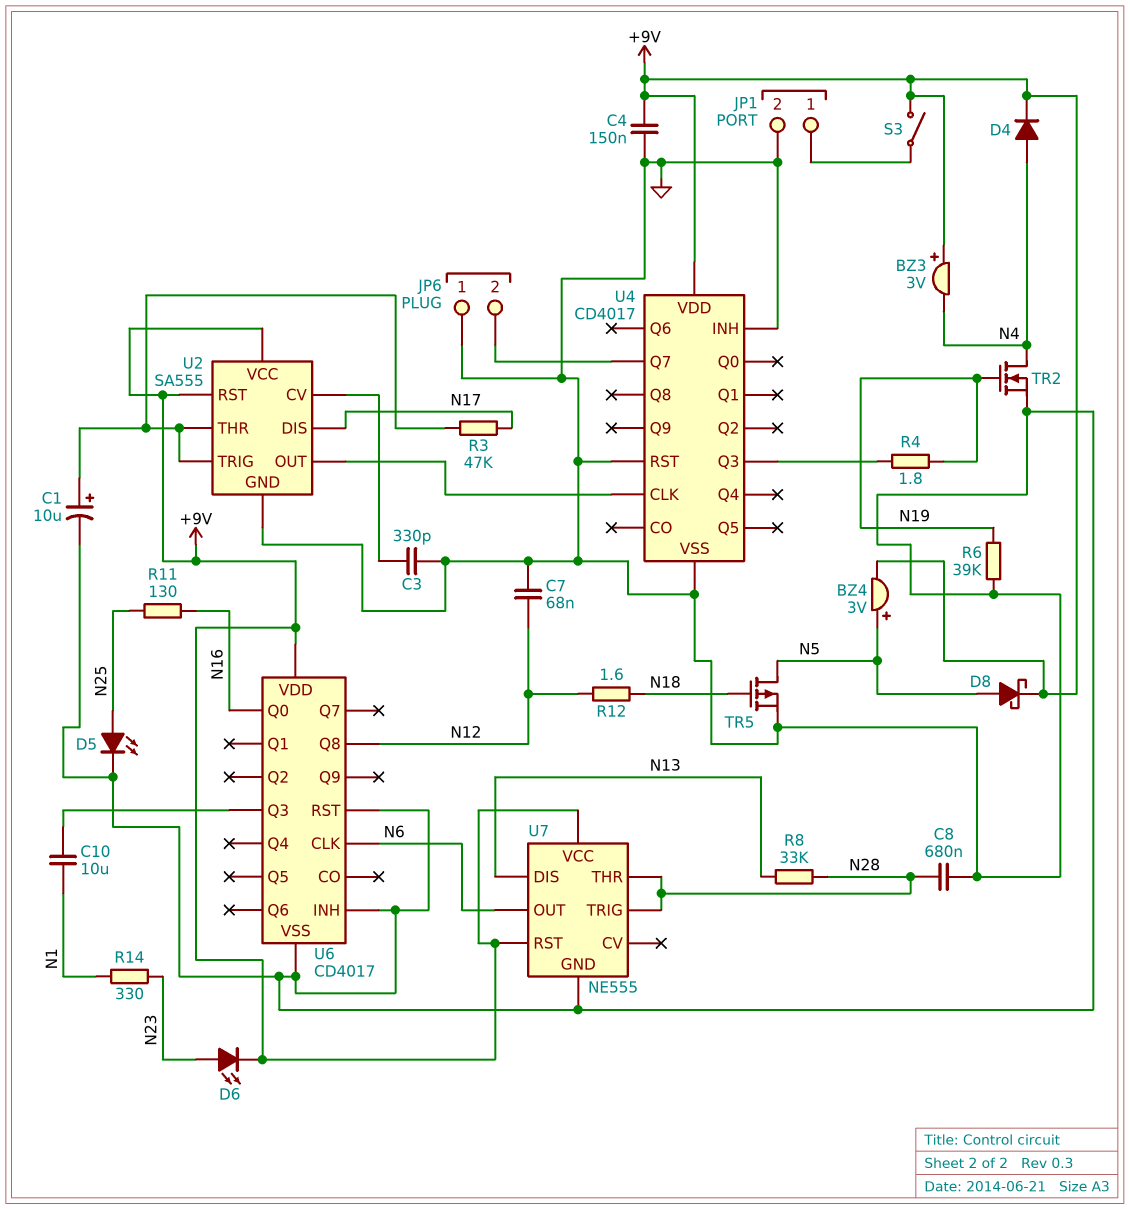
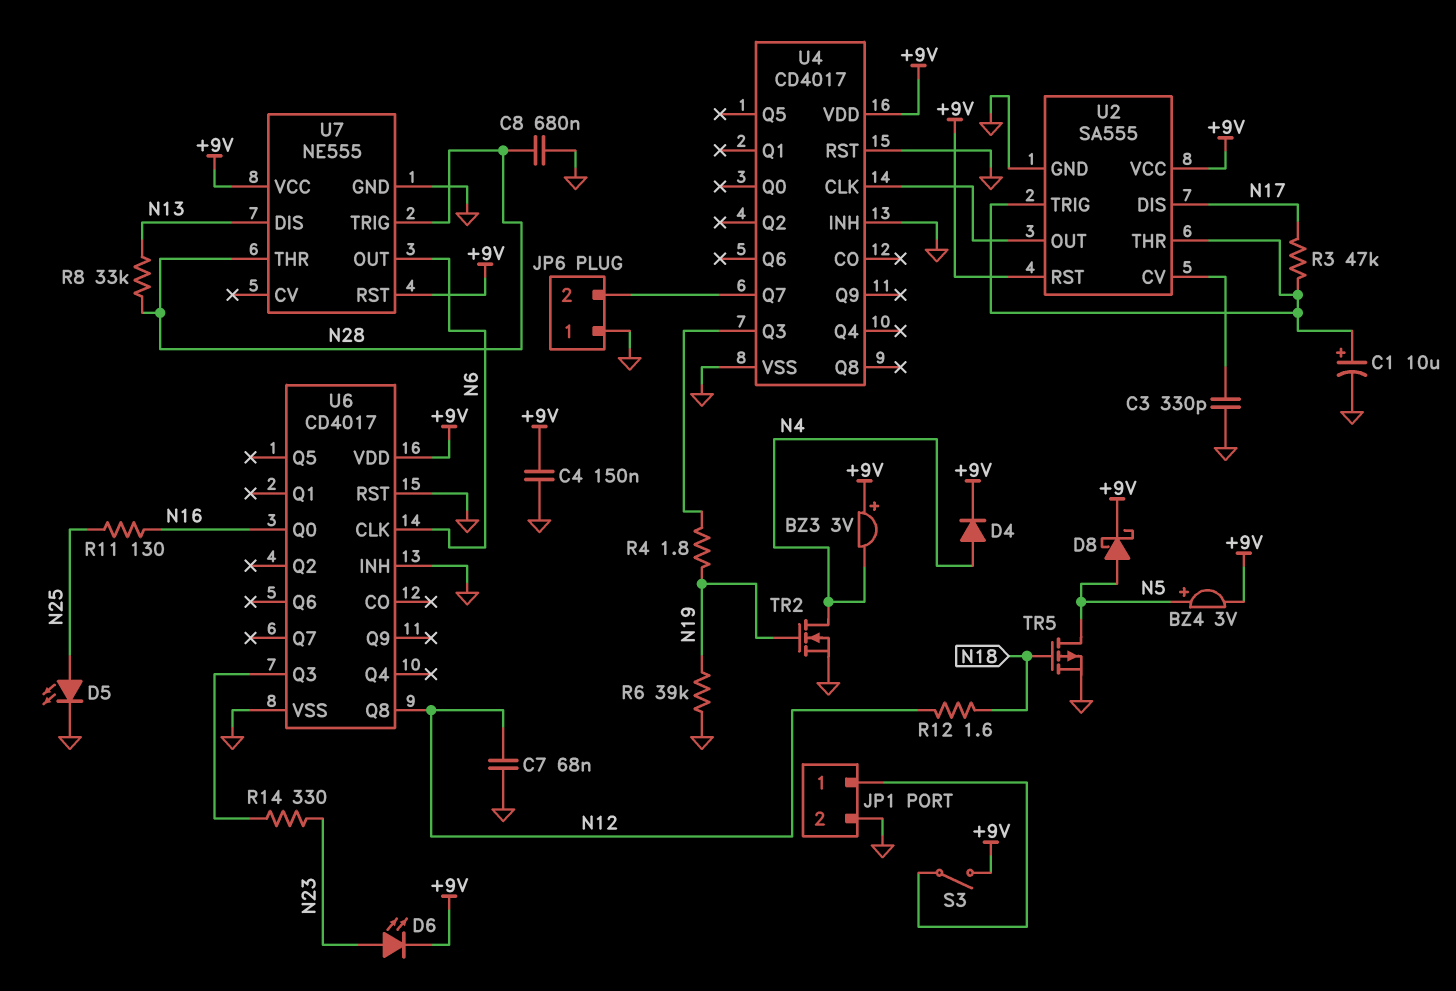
C10: 10uF (N1, U6/Q3) -> none
R14: 330 (N1, N23) -> 330 (N23, U6/Q3)

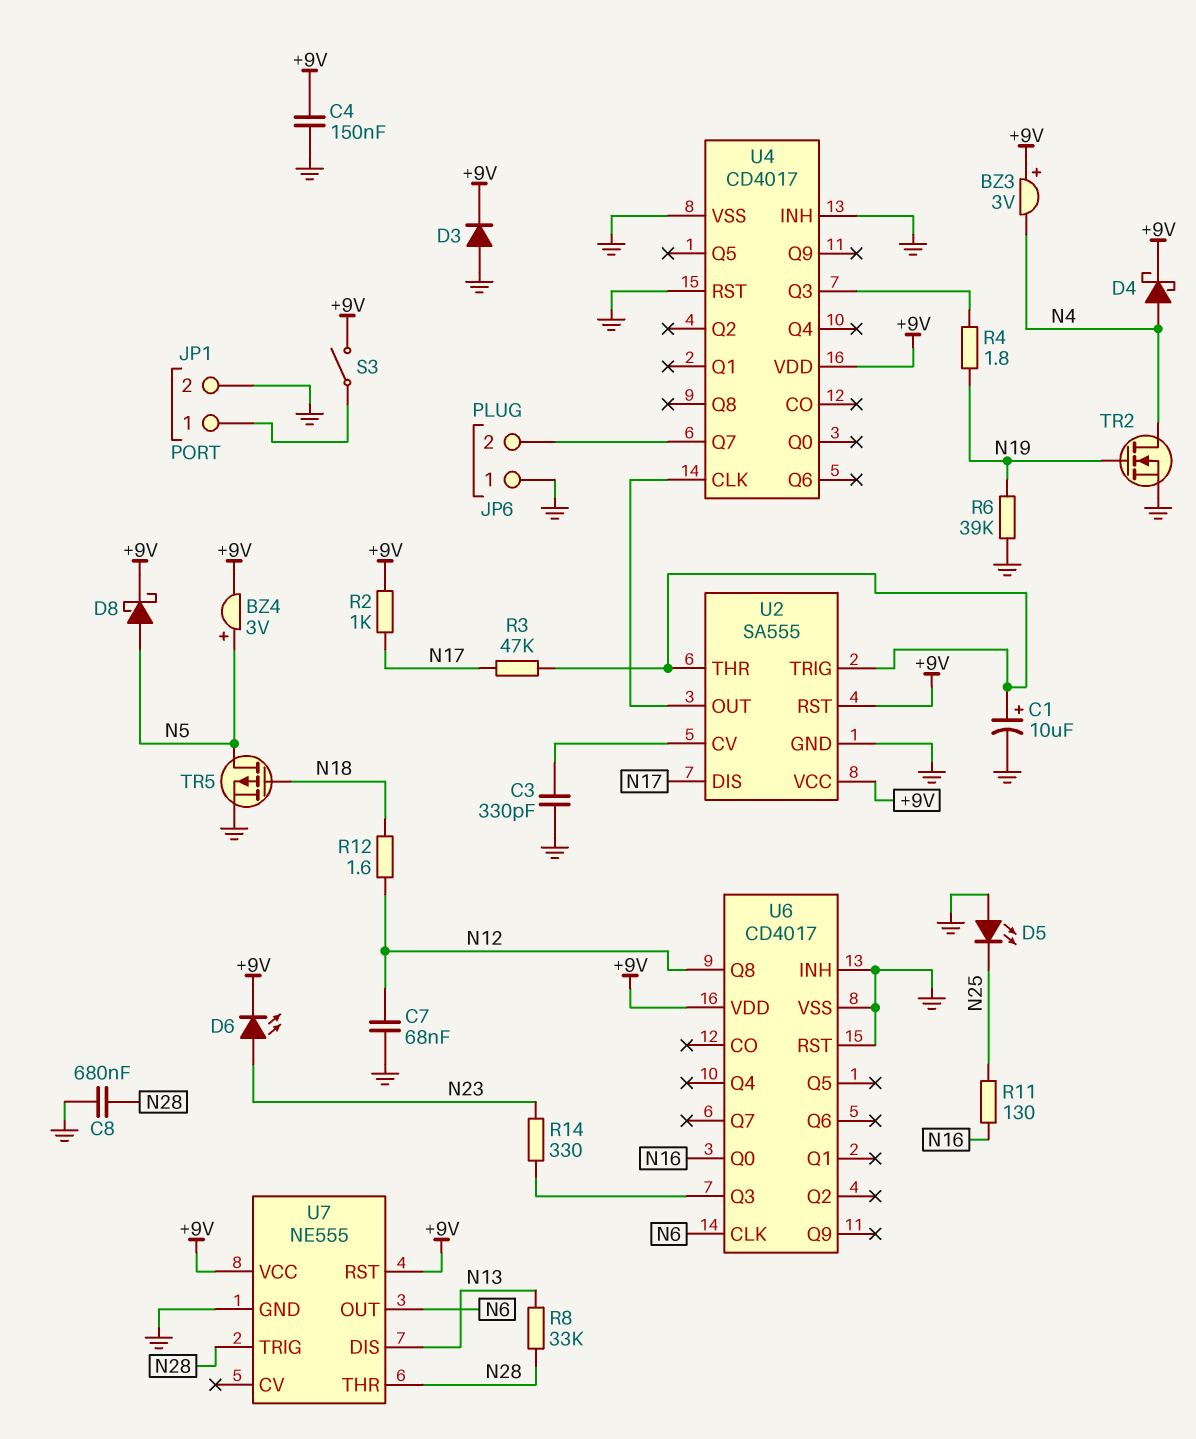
D3: none -> diode (A GND, K +9V)
D4: diode (A N4, K +9V) -> schottky (A N4, K +9V)
D5: LED (A N25, K GND) -> LED (A GND, K N25)
R2: none -> 1k (+9V, N17)

